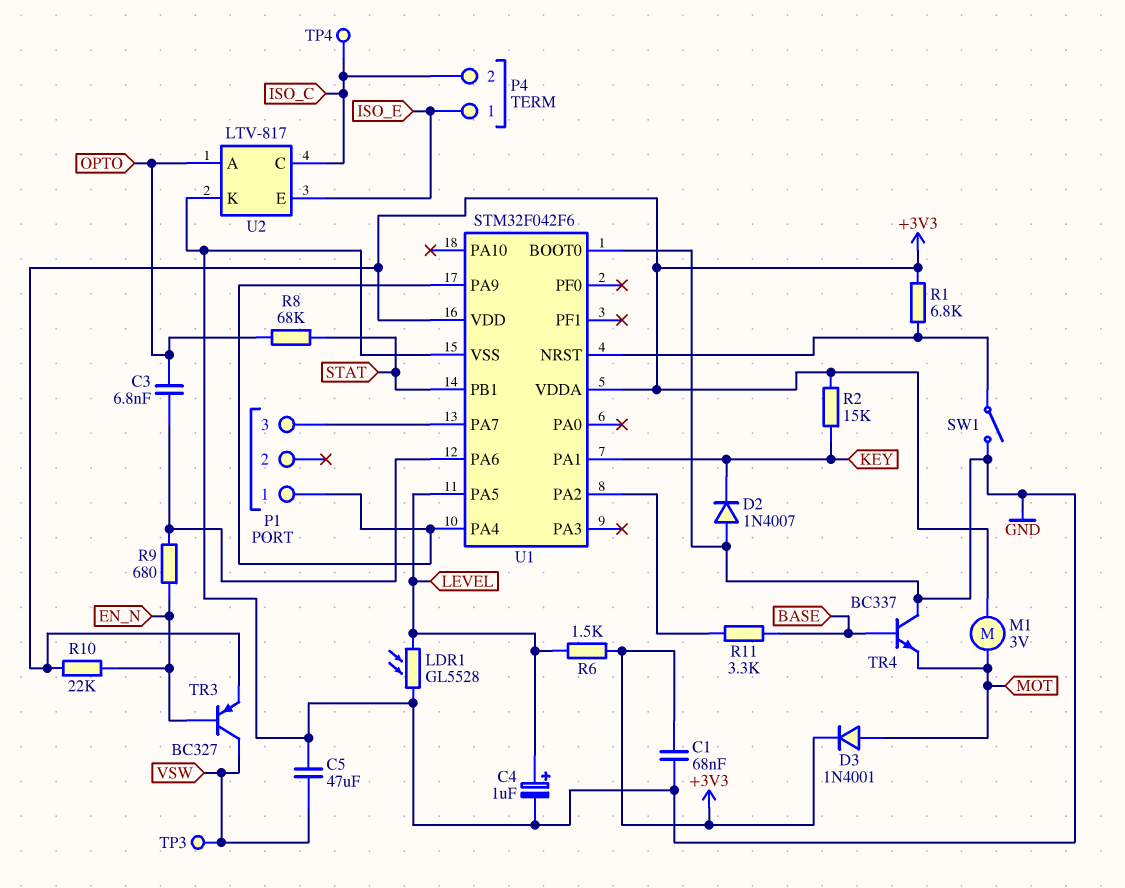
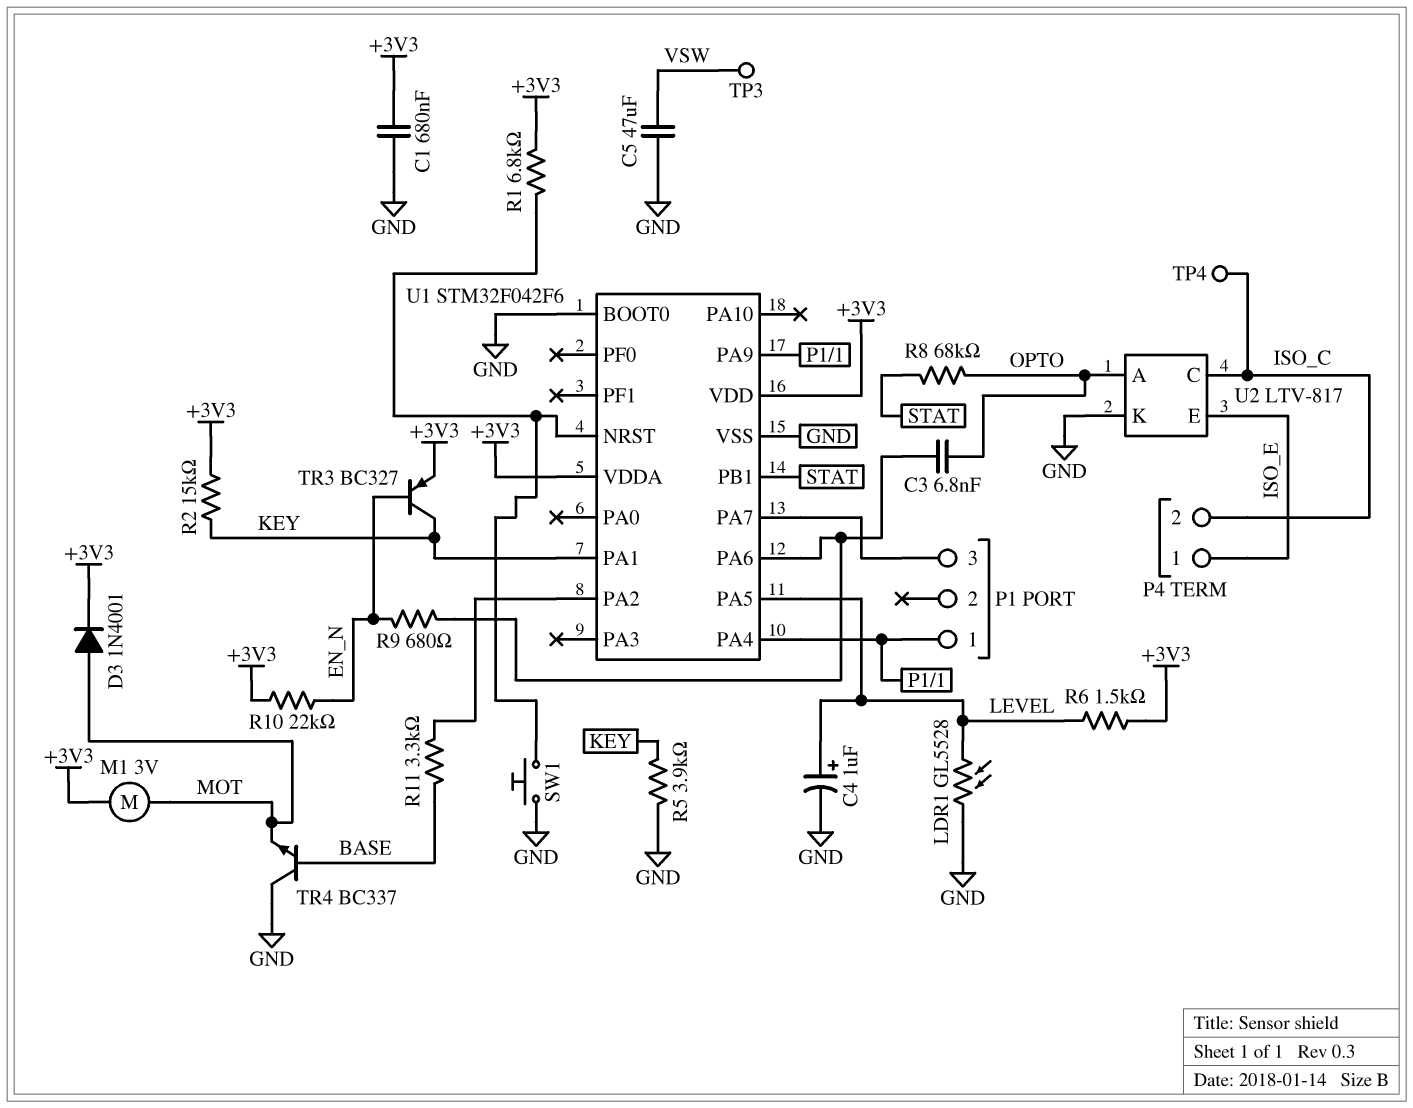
C1: 68nF (+3V3, GND) -> 680nF (+3V3, GND)
D2: diode 1N4007 (A GND, K KEY) -> none
R5: none -> 3.9k (GND, KEY)
SW1: switch (GND, U1/NRST) -> button (GND, U1/NRST)
TR3: PNP BC327 (B EN_N, C VSW, E +3V3) -> PNP BC327 (B EN_N, C KEY, E +3V3)

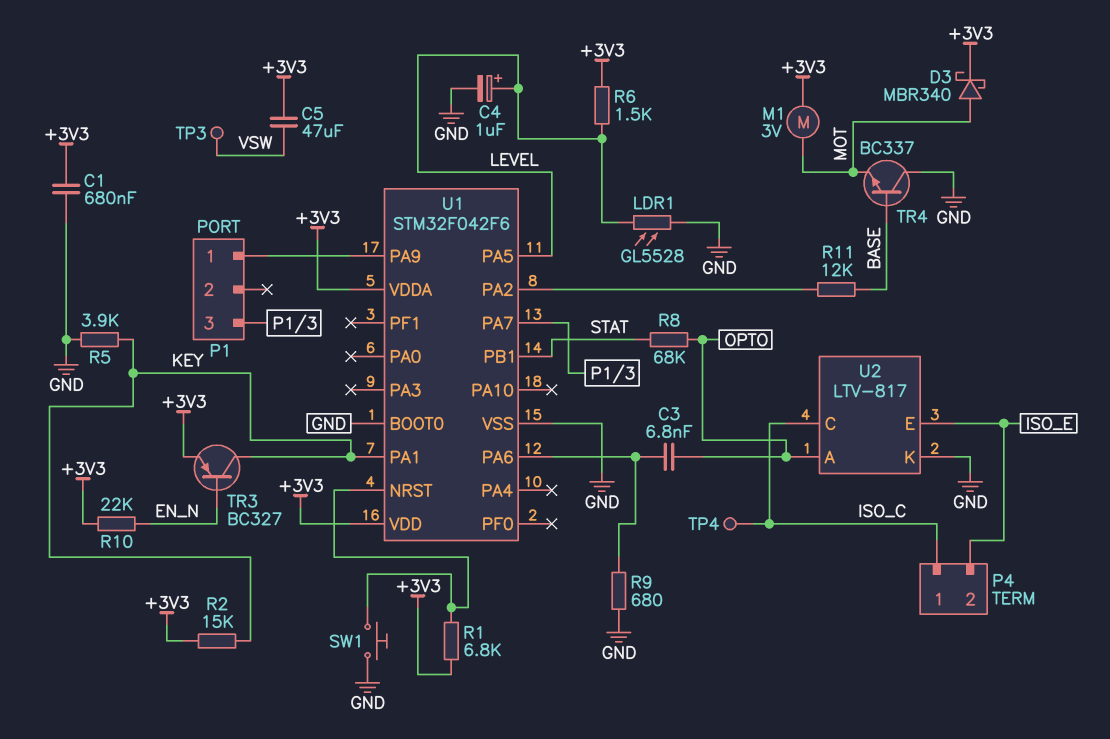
C5: 47uF (GND, VSW) -> 47uF (+3V3, VSW)
D3: diode 1N4001 (A MOT, K +3V3) -> schottky MBR340 (A MOT, K +3V3)
P4 pin 1: ISO_E -> ISO_C
P4 pin 2: ISO_C -> ISO_E
R9: 680 (EN_N, U1/PA6) -> 680 (GND, U1/PA6)
R11: 3.3k (BASE, U1/PA2) -> 12k (BASE, U1/PA2)
U1 pin PA4: P1/1 -> none

